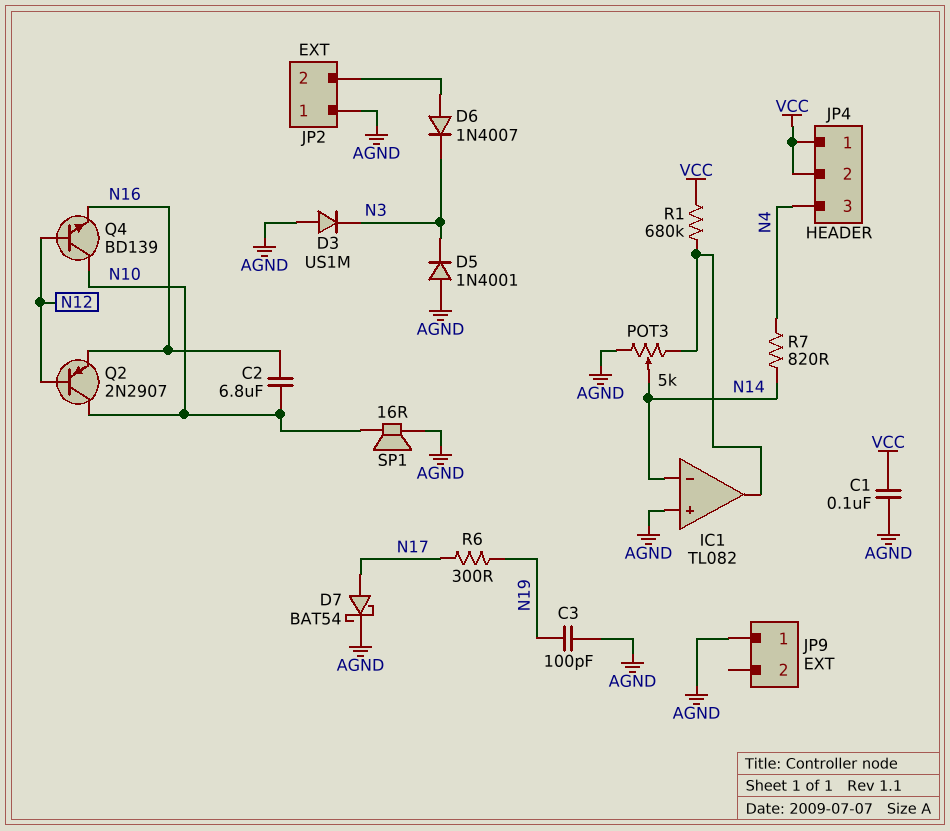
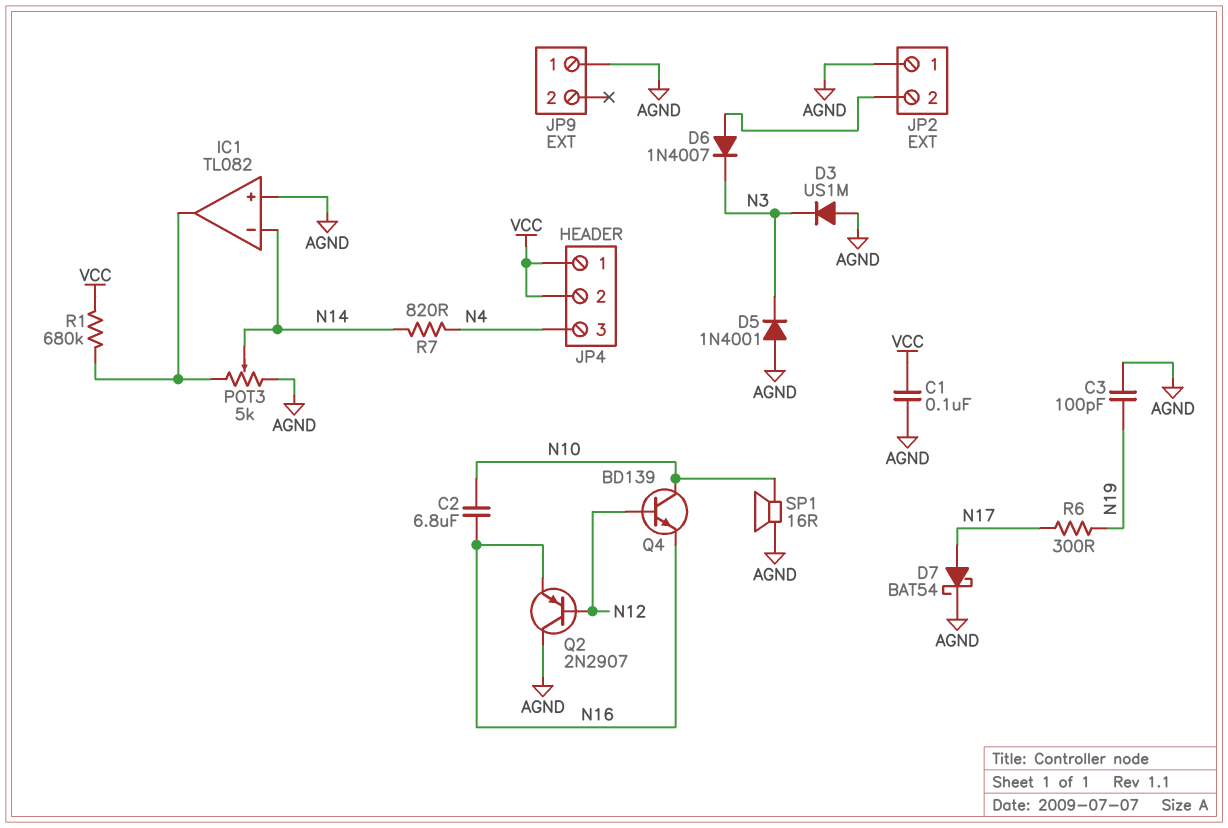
Q2: PNP 2N2907 (B N12, C N10, E N16) -> PNP 2N2907 (B N12, C AGND, E N16)

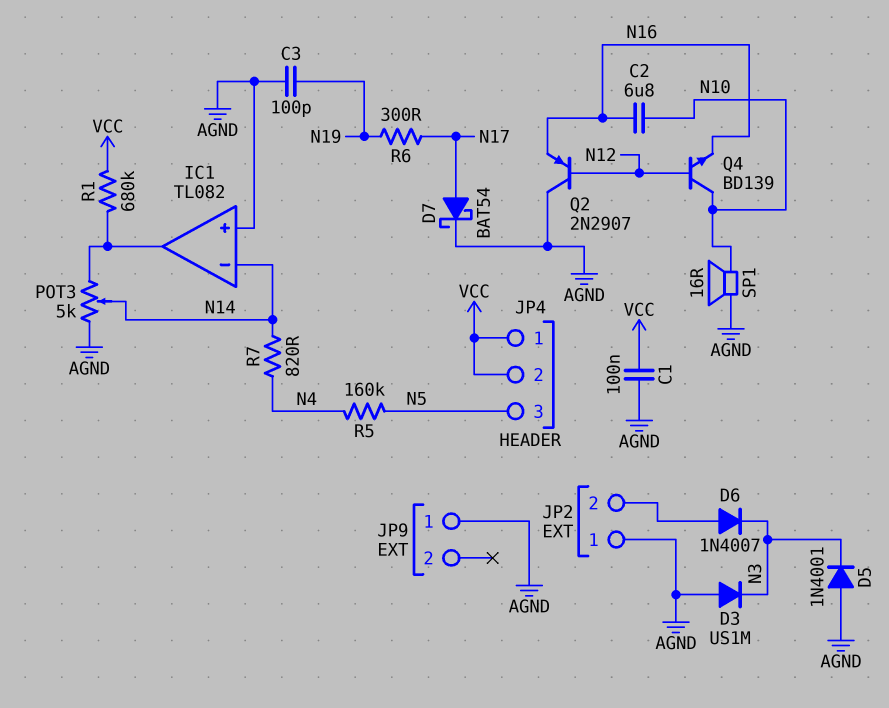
JP4 pin 3: N4 -> N5
R5: none -> 160k (N4, N5)

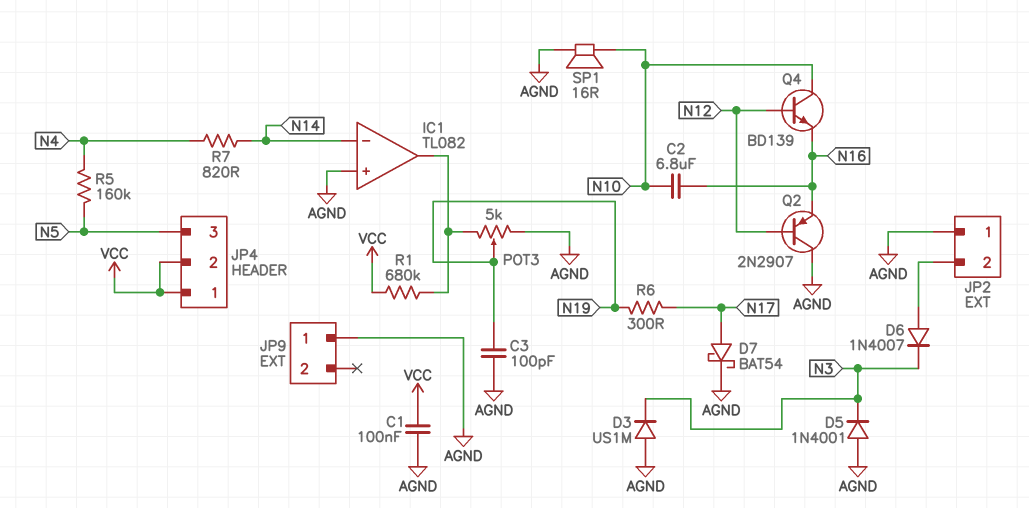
POT3: 5k (AGND, IC1/out, wiper N14) -> 5k (AGND, IC1/out, wiper N19)

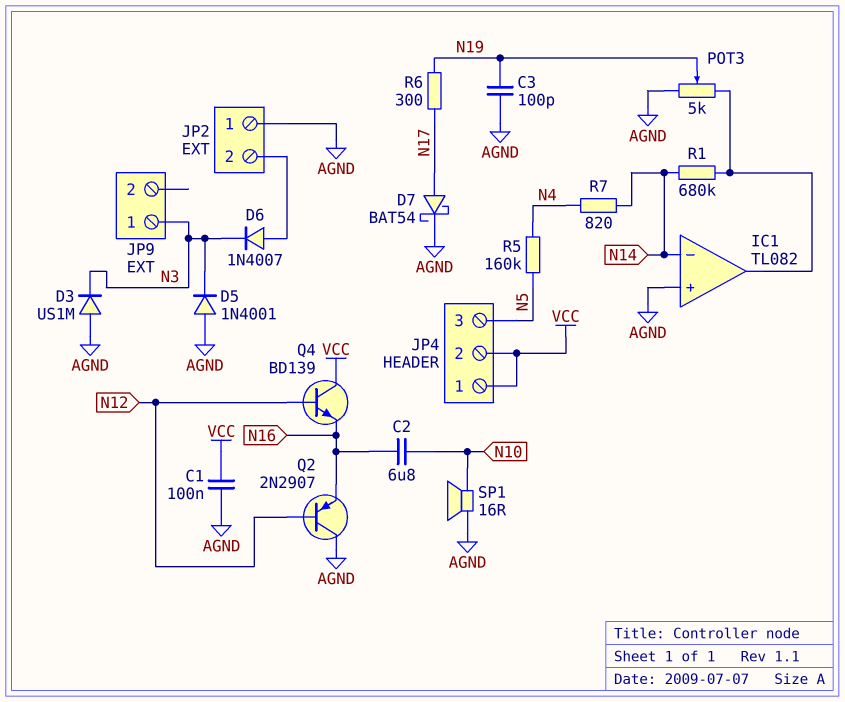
JP9 pin 1: AGND -> N3
Q4: NPN BD139 (B N12, C N10, E N16) -> NPN BD139 (B N12, C VCC, E N16)
R1: 680k (IC1/out, VCC) -> 680k (IC1/out, N14)

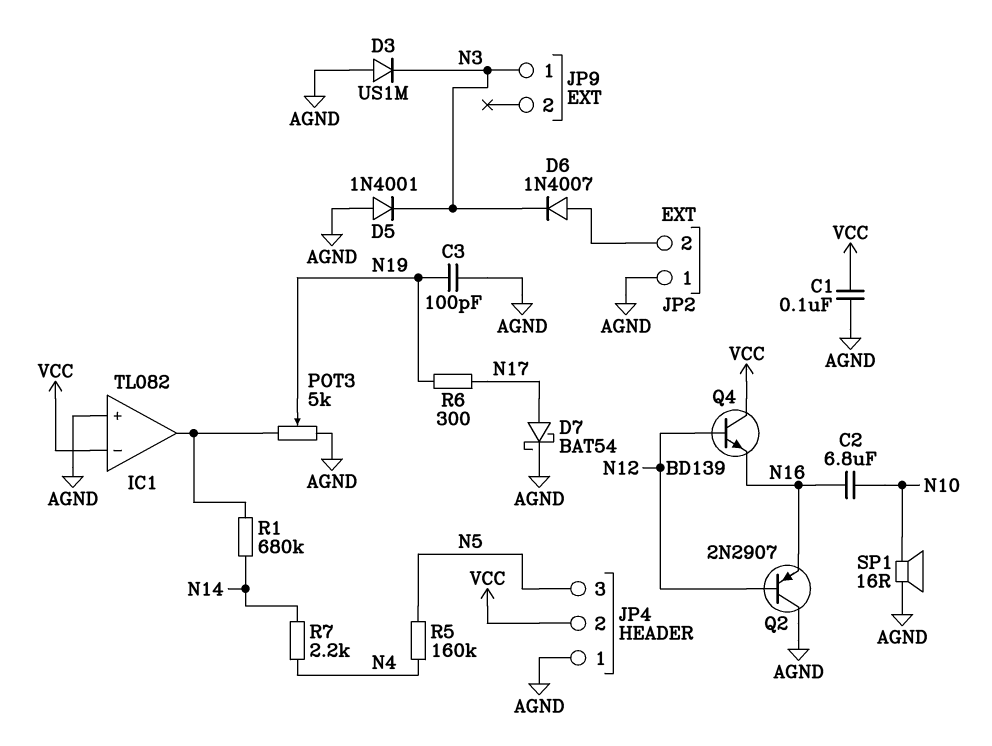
IC1 pin in-: N14 -> VCC
JP4 pin 1: VCC -> AGND
R7: 820 (N4, N14) -> 2.2k (N4, N14)

